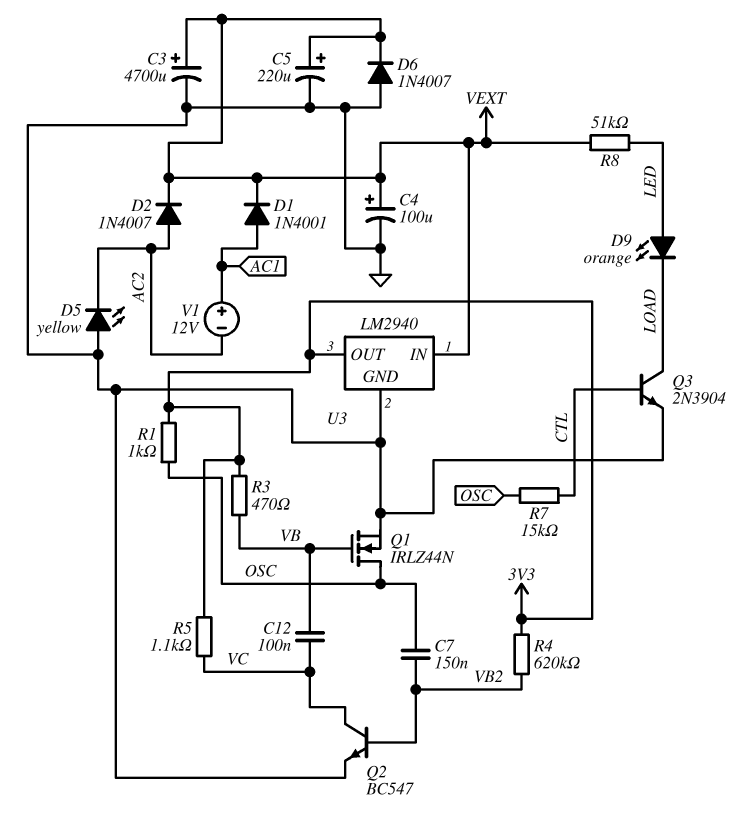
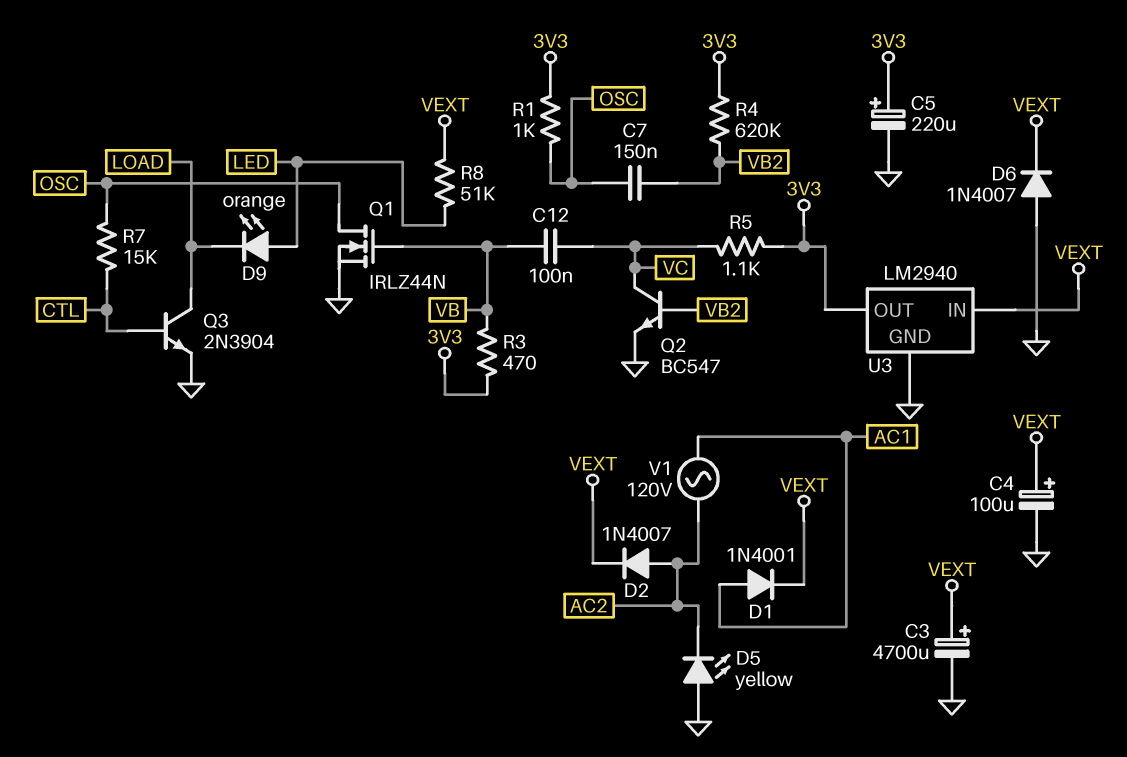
C5: 220uF (plus VEXT, minus GND) -> 220uF (plus 3V3, minus GND)
V1: 12V (plus AC1, minus AC2) -> AC 120V (AC1, AC2)

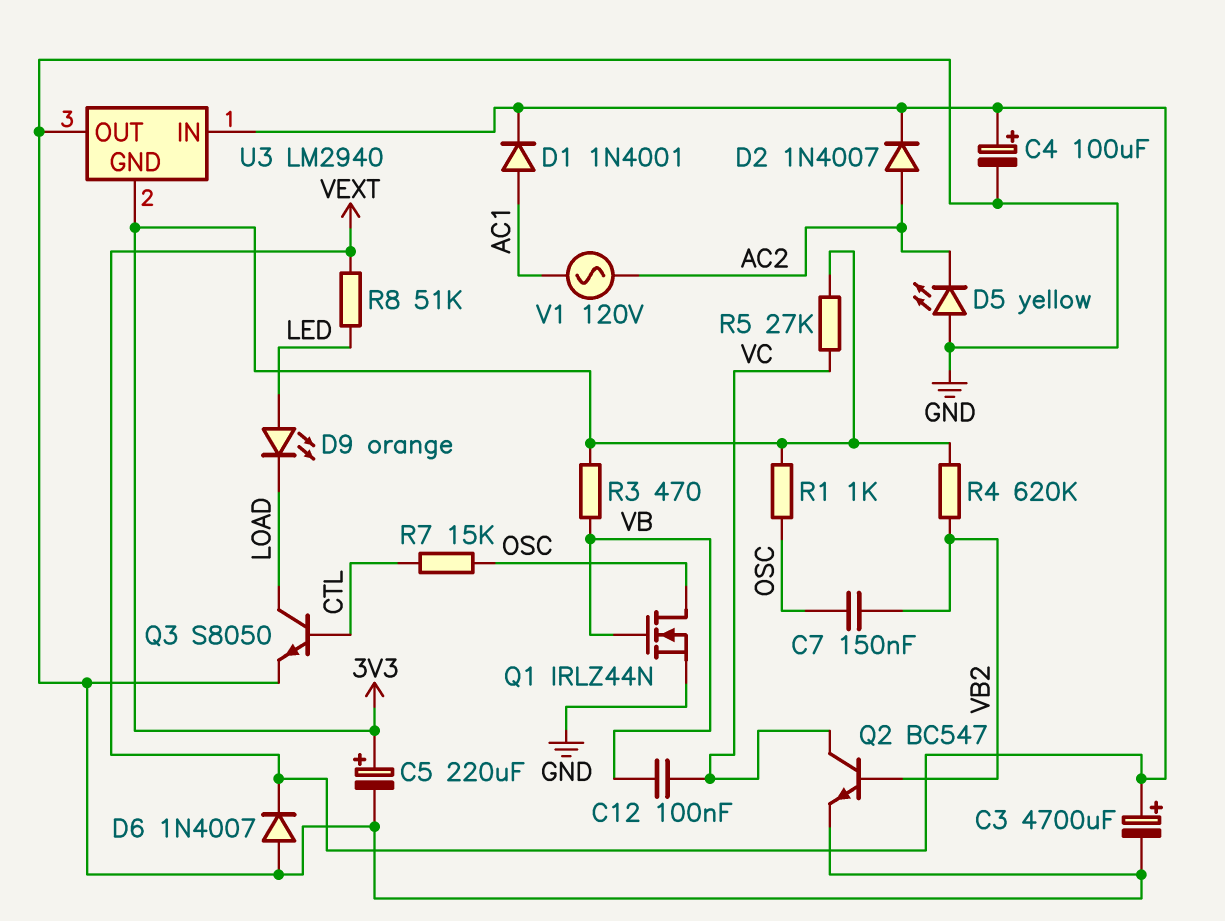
Q3: NPN 2N3904 (B CTL, C LOAD, E GND) -> NPN S8050 (B CTL, C LOAD, E GND)
R5: 1.1k (3V3, VC) -> 27k (3V3, VC)
U3 pin GND: GND -> 3V3
U3 pin OUT: 3V3 -> GND

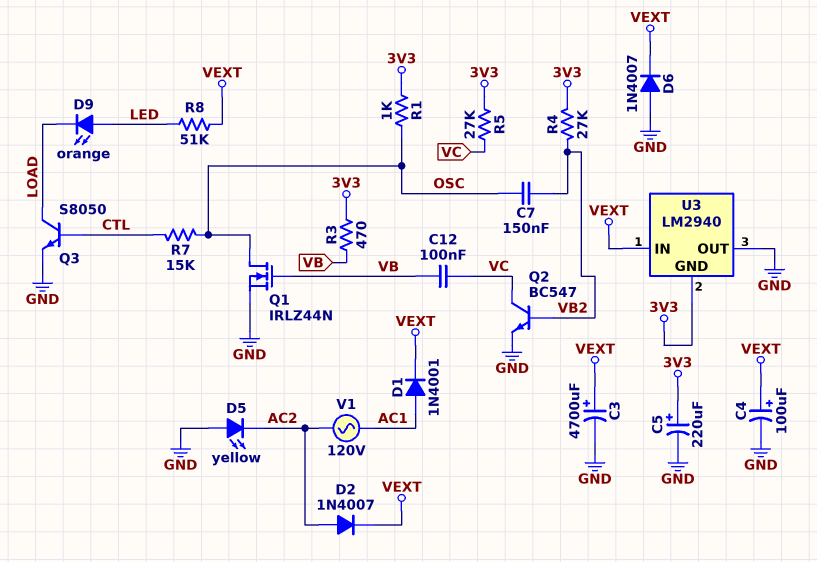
R4: 620k (3V3, VB2) -> 27k (3V3, VB2)

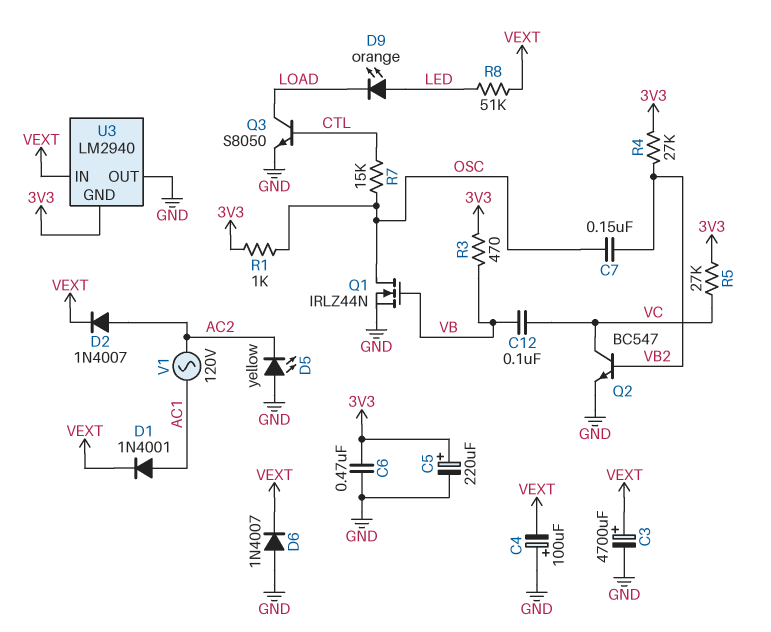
C4: 100uF (plus VEXT, minus GND) -> 100uF (plus GND, minus VEXT)
C6: none -> 470nF (3V3, GND)

